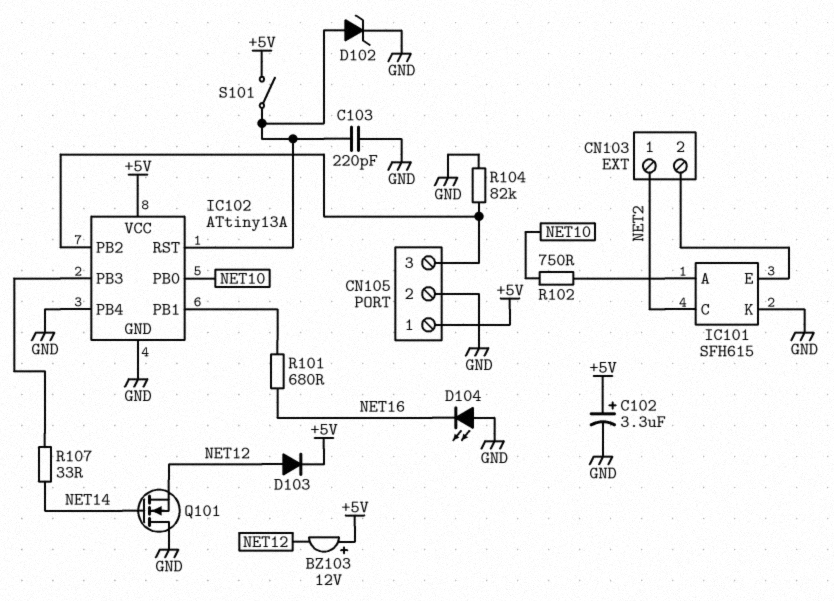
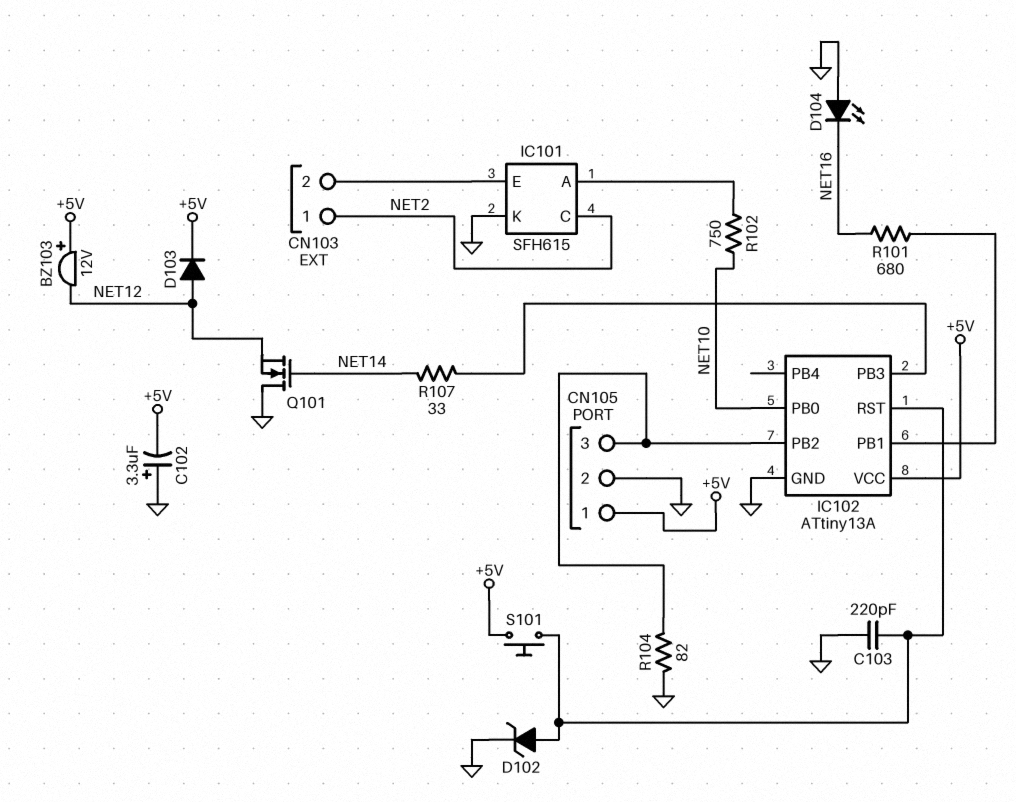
C102: 3.3uF (plus +5V, minus GND) -> 3.3uF (plus GND, minus +5V)
IC102 pin PB4: GND -> none
R104: 82k (CN105/3, GND) -> 82 (CN105/3, GND)
S101: switch (+5V, IC102/RST) -> button (+5V, IC102/RST)

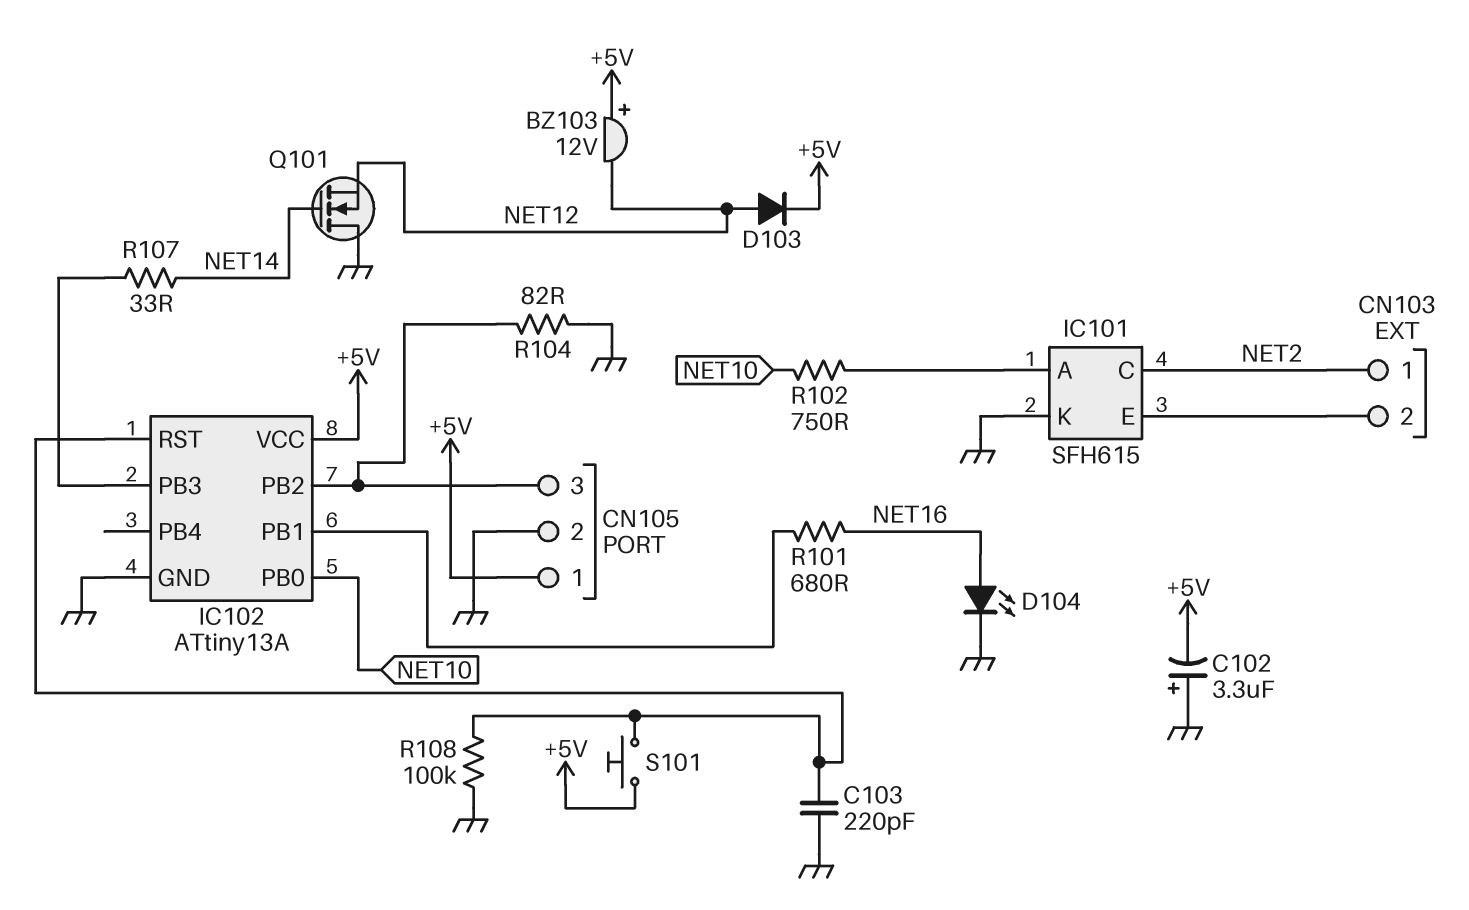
D102: zener (A IC102/RST, K GND) -> none
D104: LED (A GND, K NET16) -> LED (A NET16, K GND)
R108: none -> 100k (GND, IC102/RST)

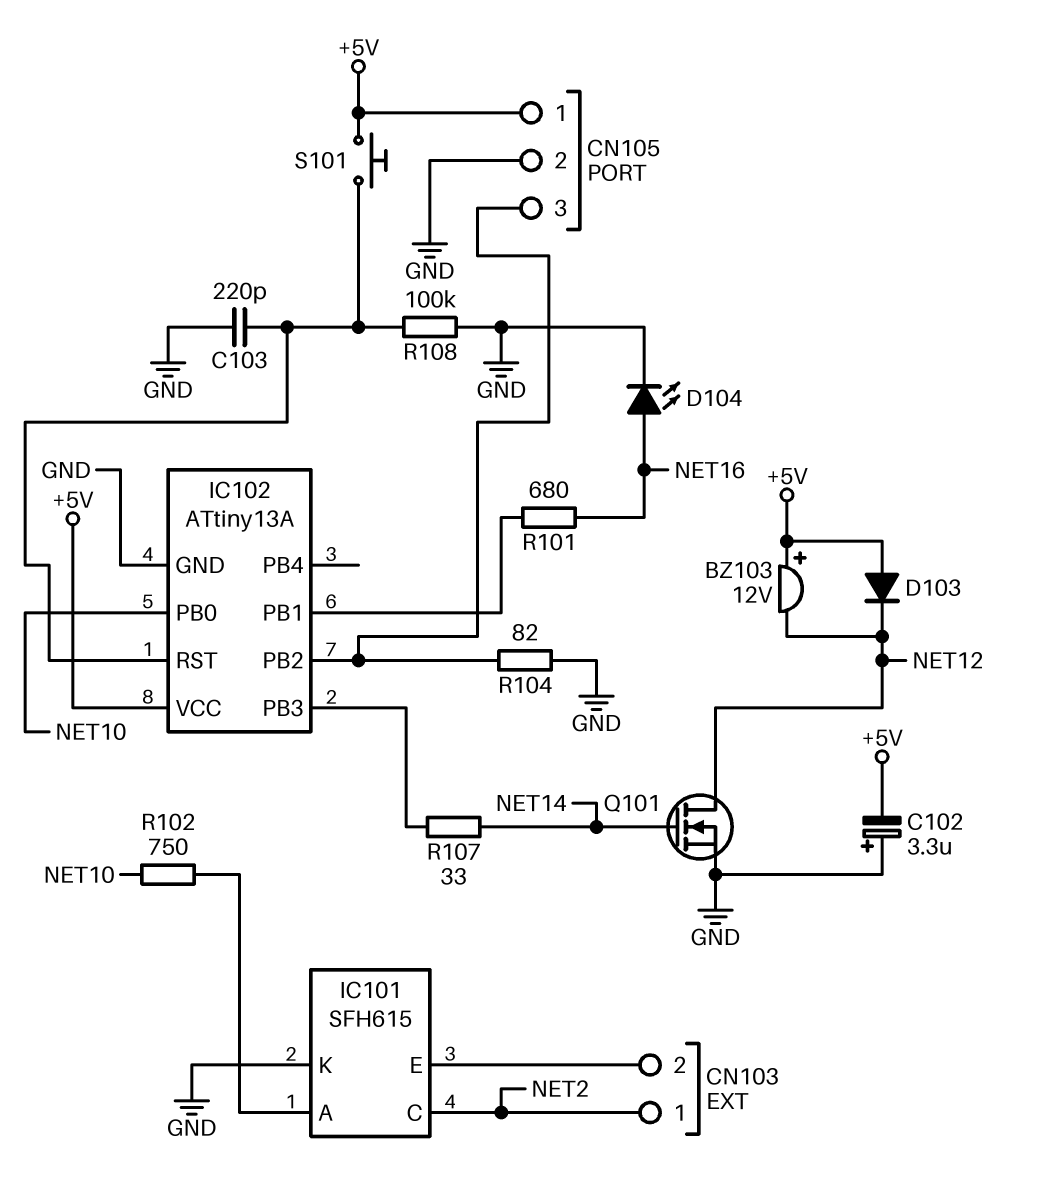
D103: diode (A NET12, K +5V) -> diode (A +5V, K NET12)
Q101: NMOS (G NET14, D GND, S NET12) -> NMOS (G NET14, D NET12, S GND)

